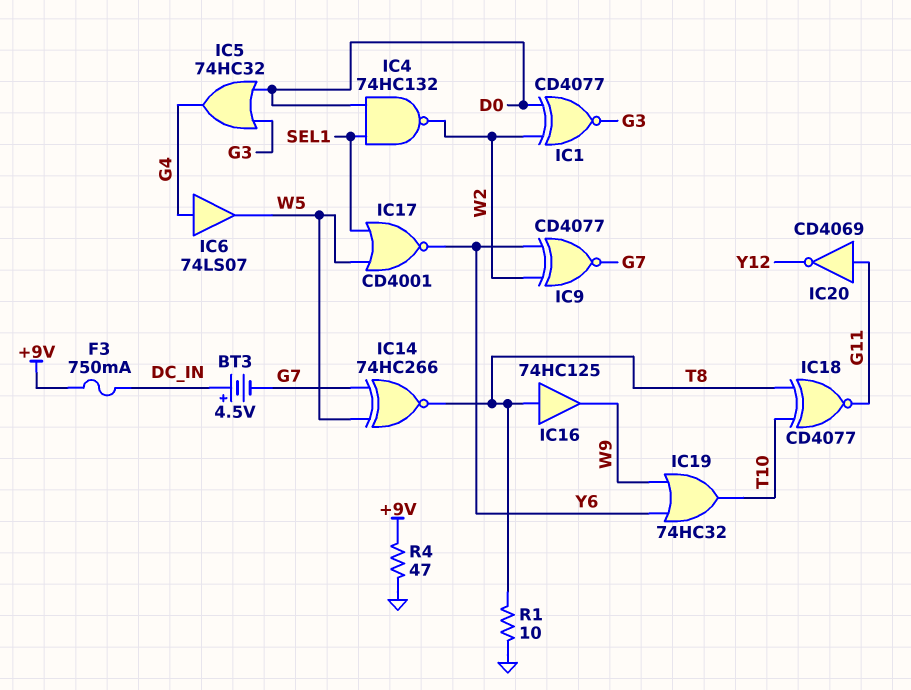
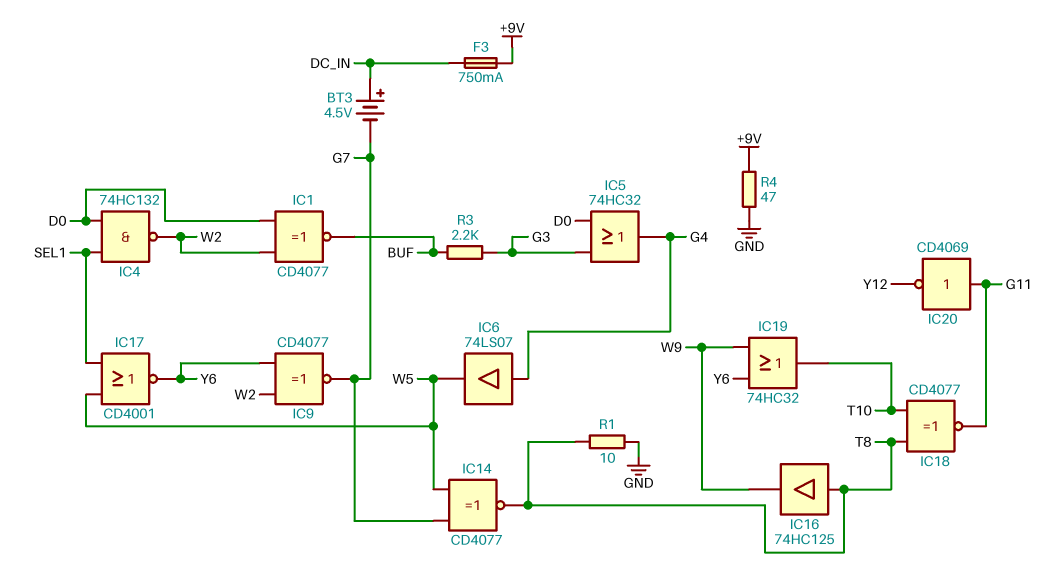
IC1: XNOR CD4077 (in D0, in W2, out G3) -> XNOR CD4077 (in D0, in W2, out BUF)
IC14: XNOR 74HC266 (in G7, in W5, out T8) -> XNOR CD4077 (in G7, in W5, out T8)
R3: none -> 2.2k (BUF, G3)

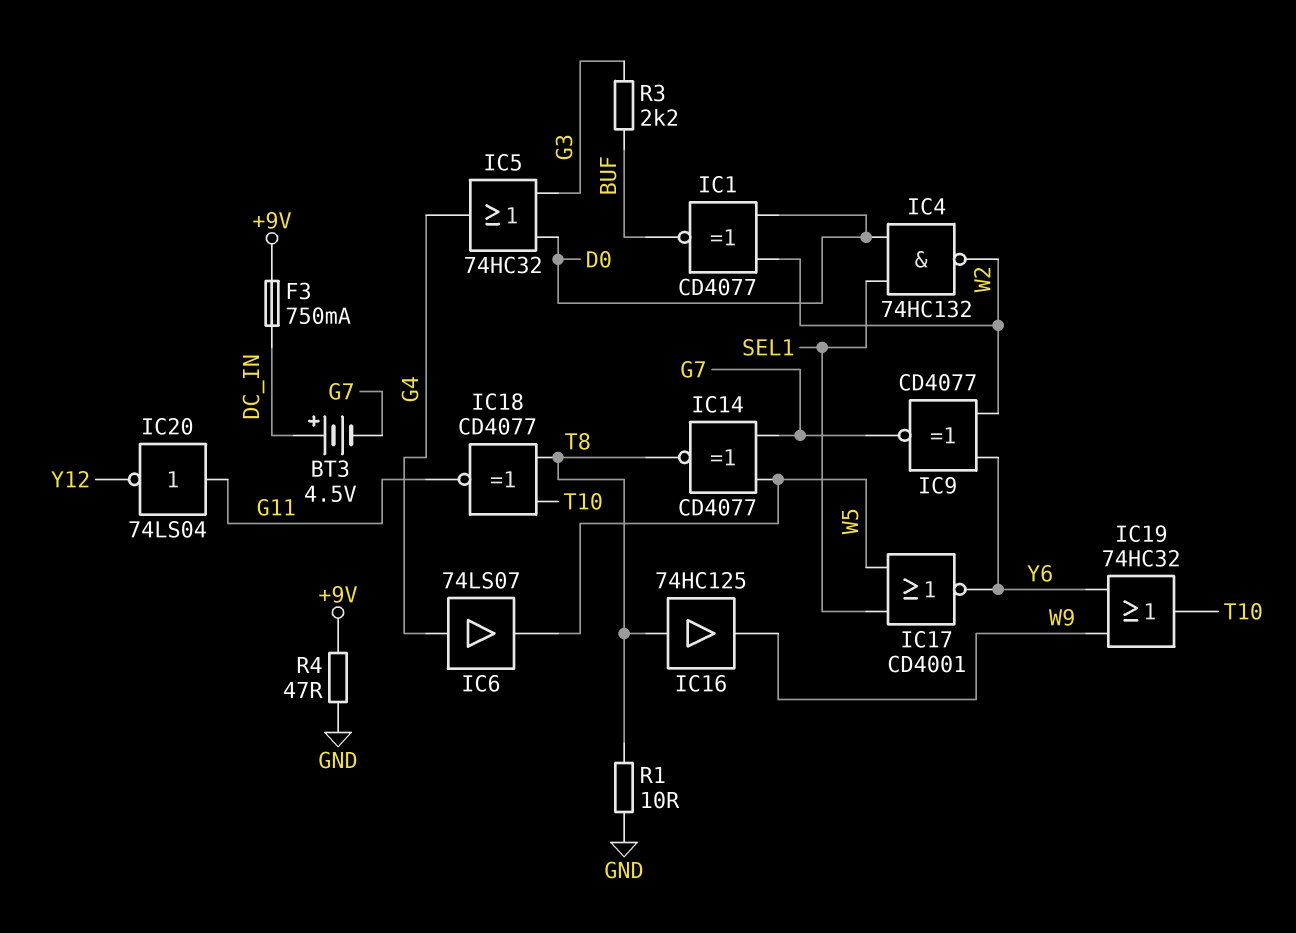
IC20: NOT CD4069 (in G11, out Y12) -> NOT 74LS04 (in G11, out Y12)

